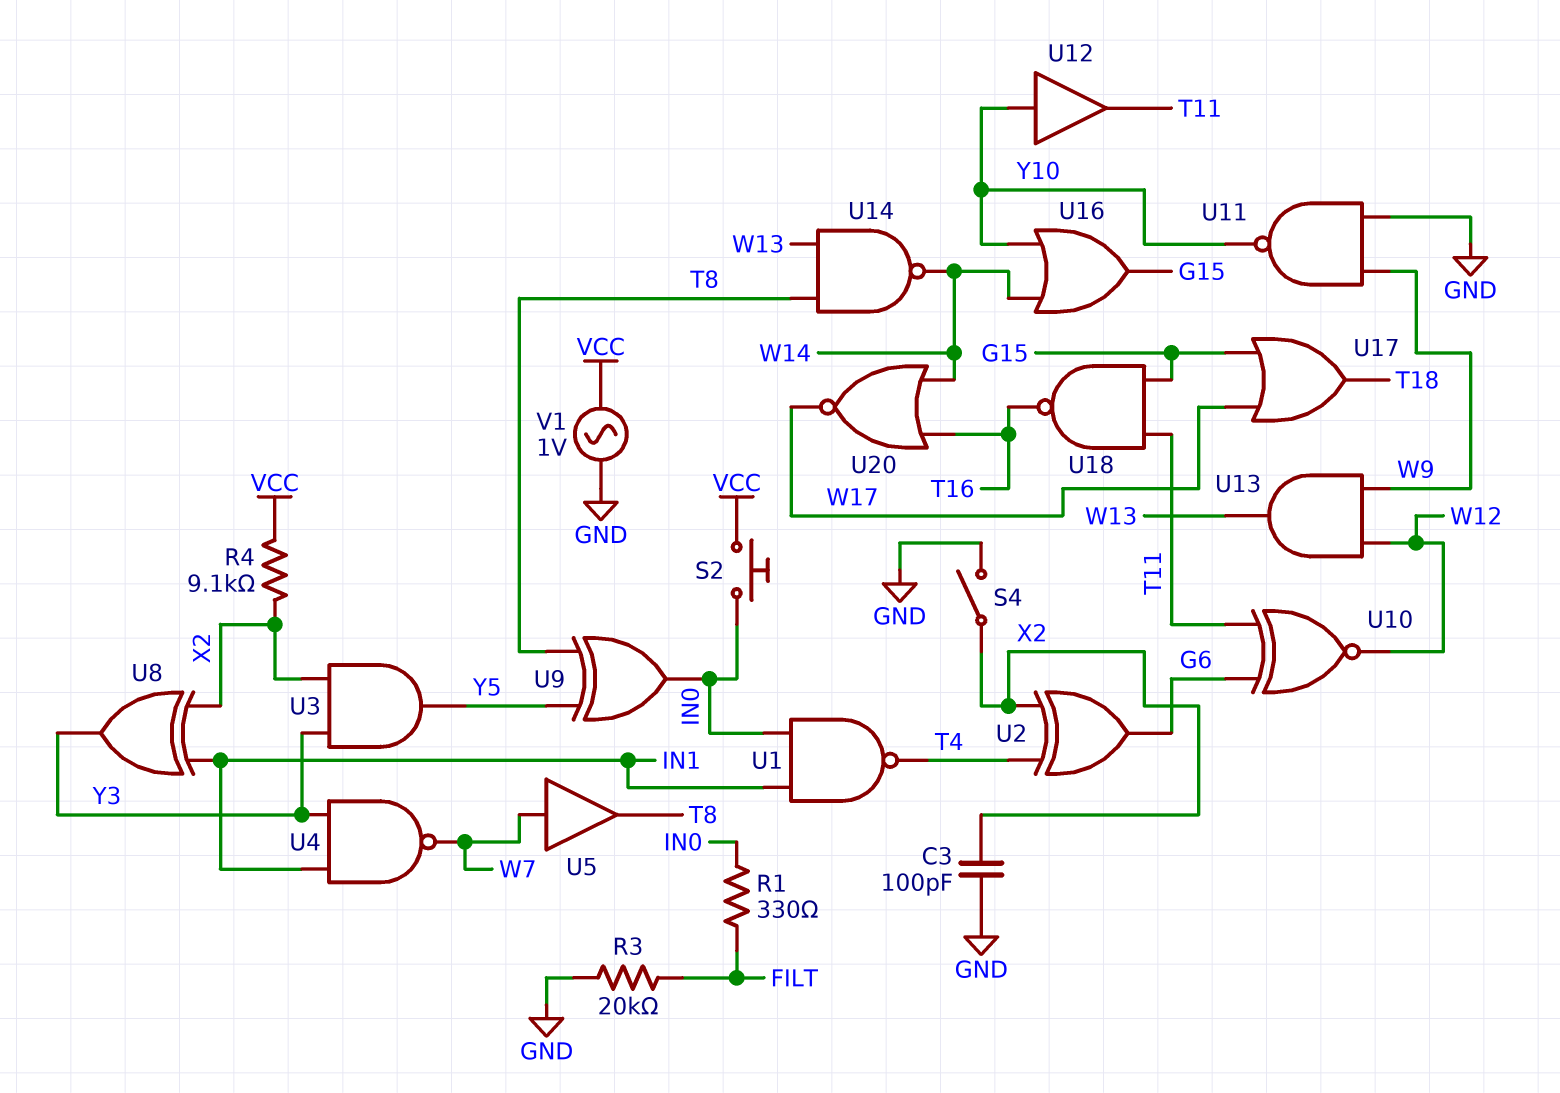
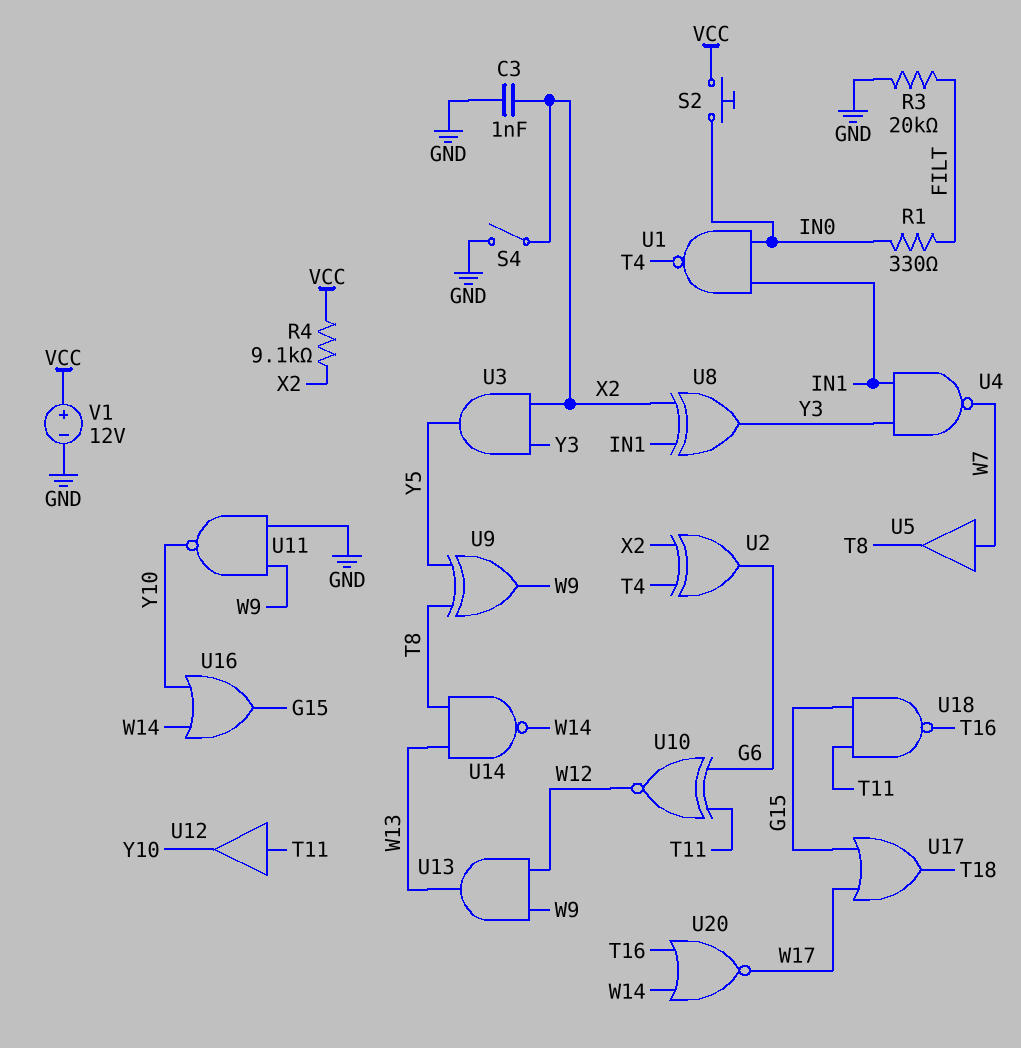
C3: 100pF (GND, X2) -> 1nF (GND, X2)
U9: XOR (in T8, in Y5, out IN0) -> XOR (in T8, in Y5, out W9)
U12: buffer (in Y10, out T11) -> buffer (in T11, out Y10)
V1: AC 1V (GND, VCC) -> 12V (plus VCC, minus GND)

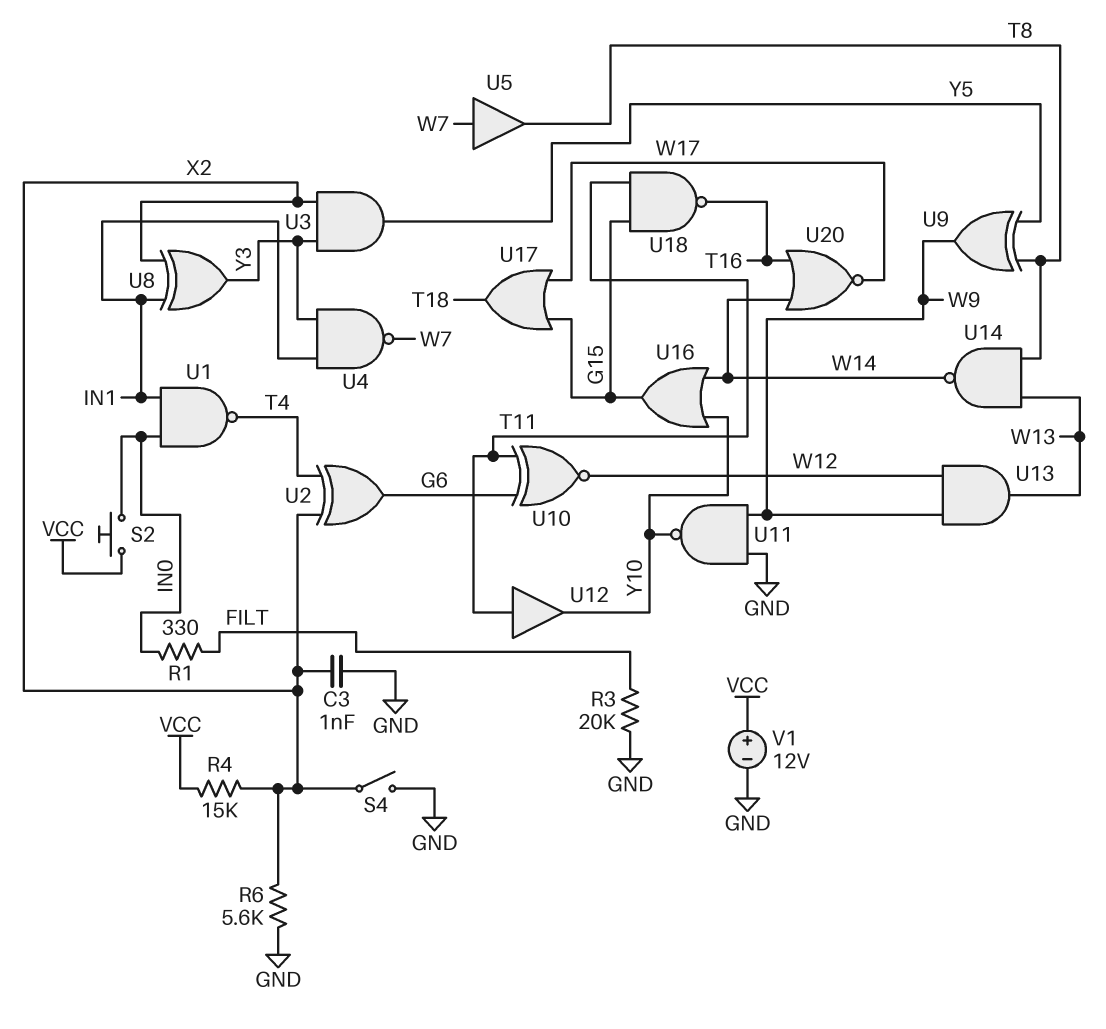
R4: 9.1k (VCC, X2) -> 15k (VCC, X2)
R6: none -> 5.6k (GND, X2)

